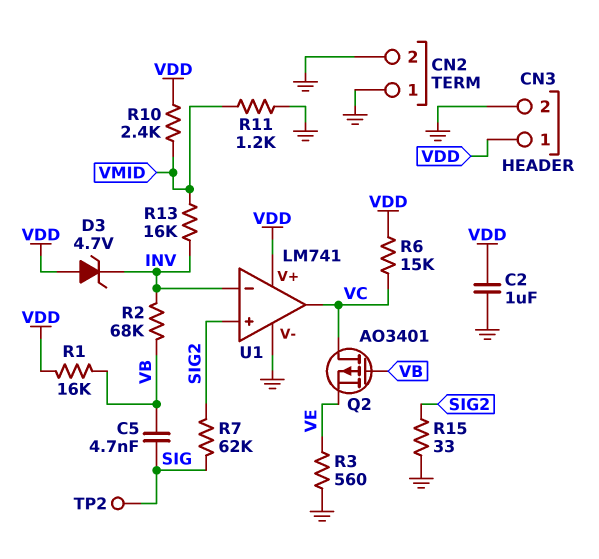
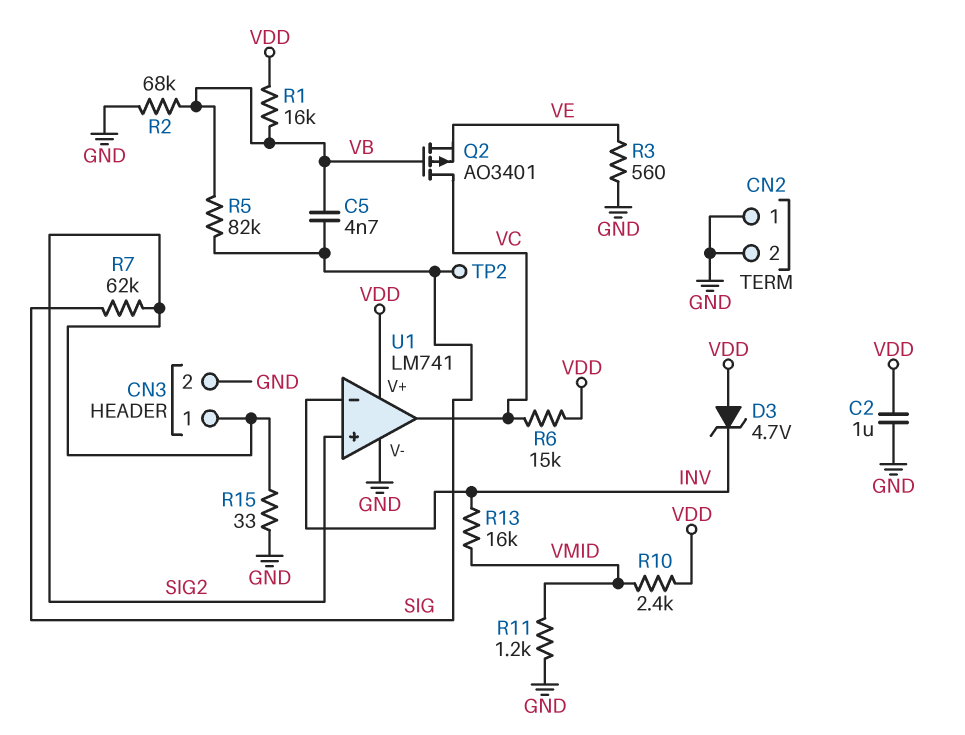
CN3 pin 1: VDD -> SIG2
R2: 68k (INV, VB) -> 68k (GND, VB)
R5: none -> 82k (SIG, VB)

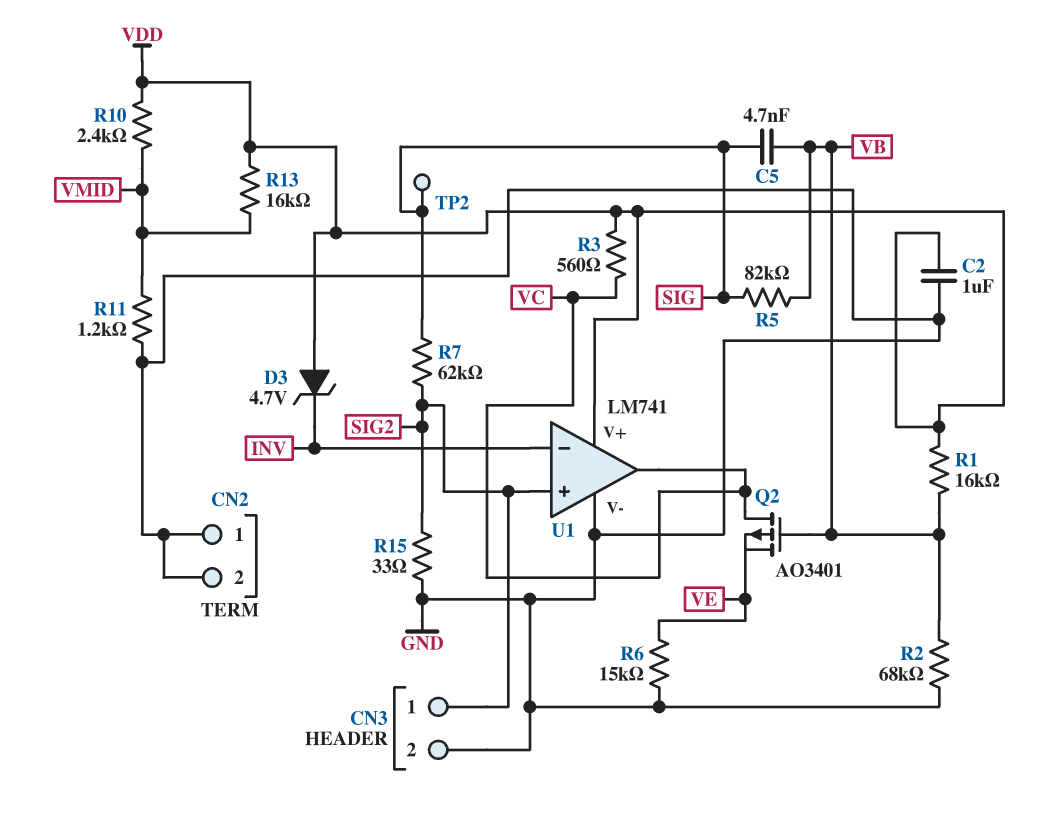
R3: 560 (GND, VE) -> 560 (VC, VDD)
R6: 15k (VC, VDD) -> 15k (GND, VE)
R13: 16k (INV, VMID) -> 16k (VDD, VMID)

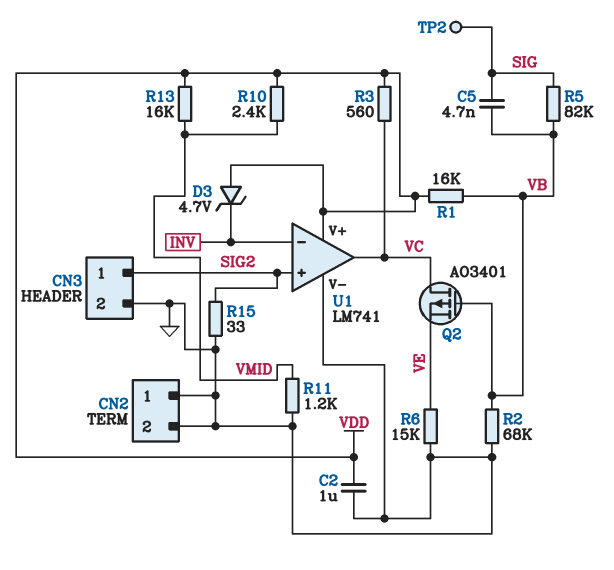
R7: 62k (SIG, SIG2) -> none

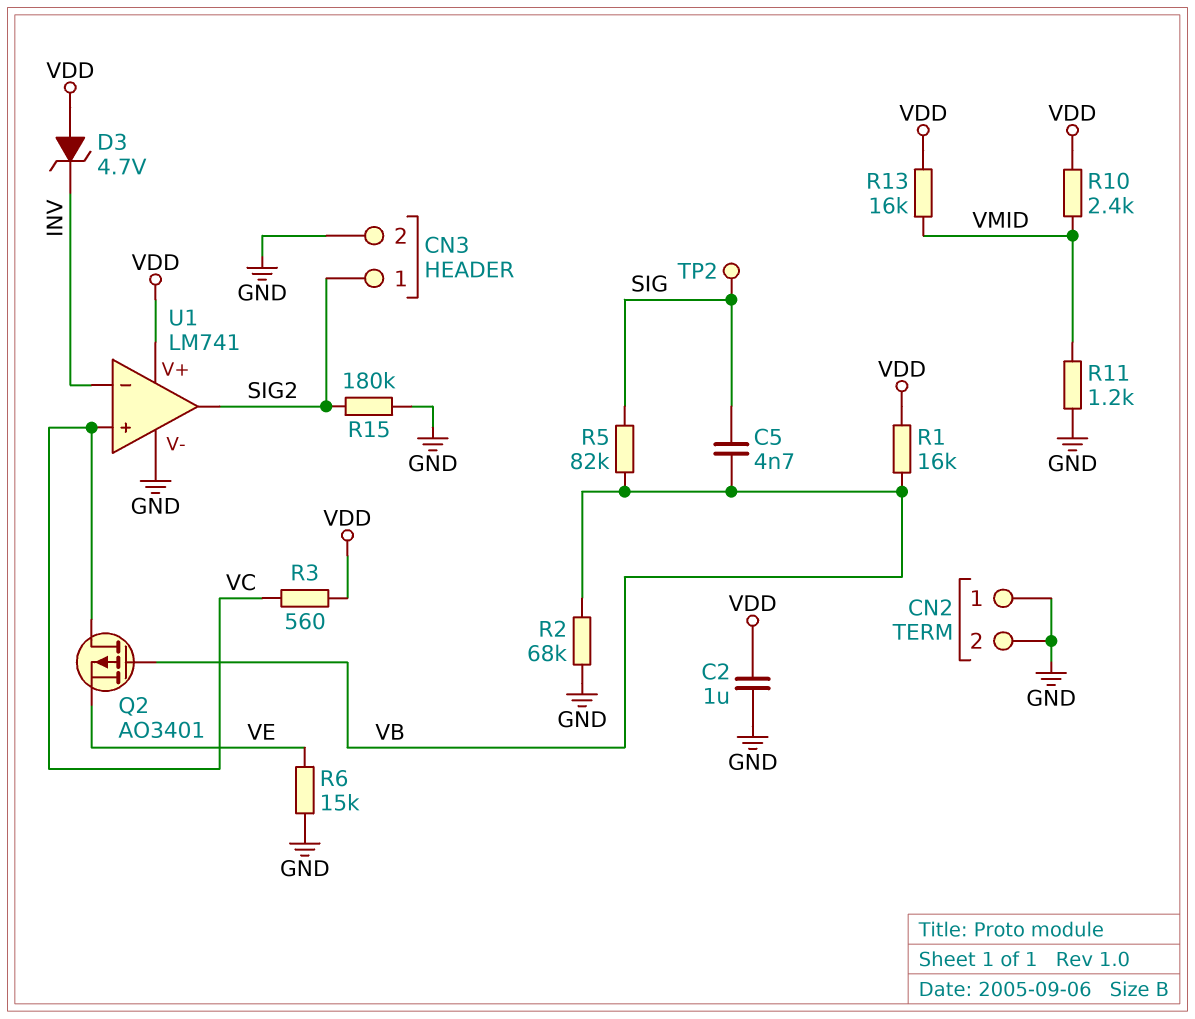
R15: 33 (GND, SIG2) -> 180k (GND, SIG2)
U1 pin in+: SIG2 -> VC
U1 pin out: VC -> SIG2

